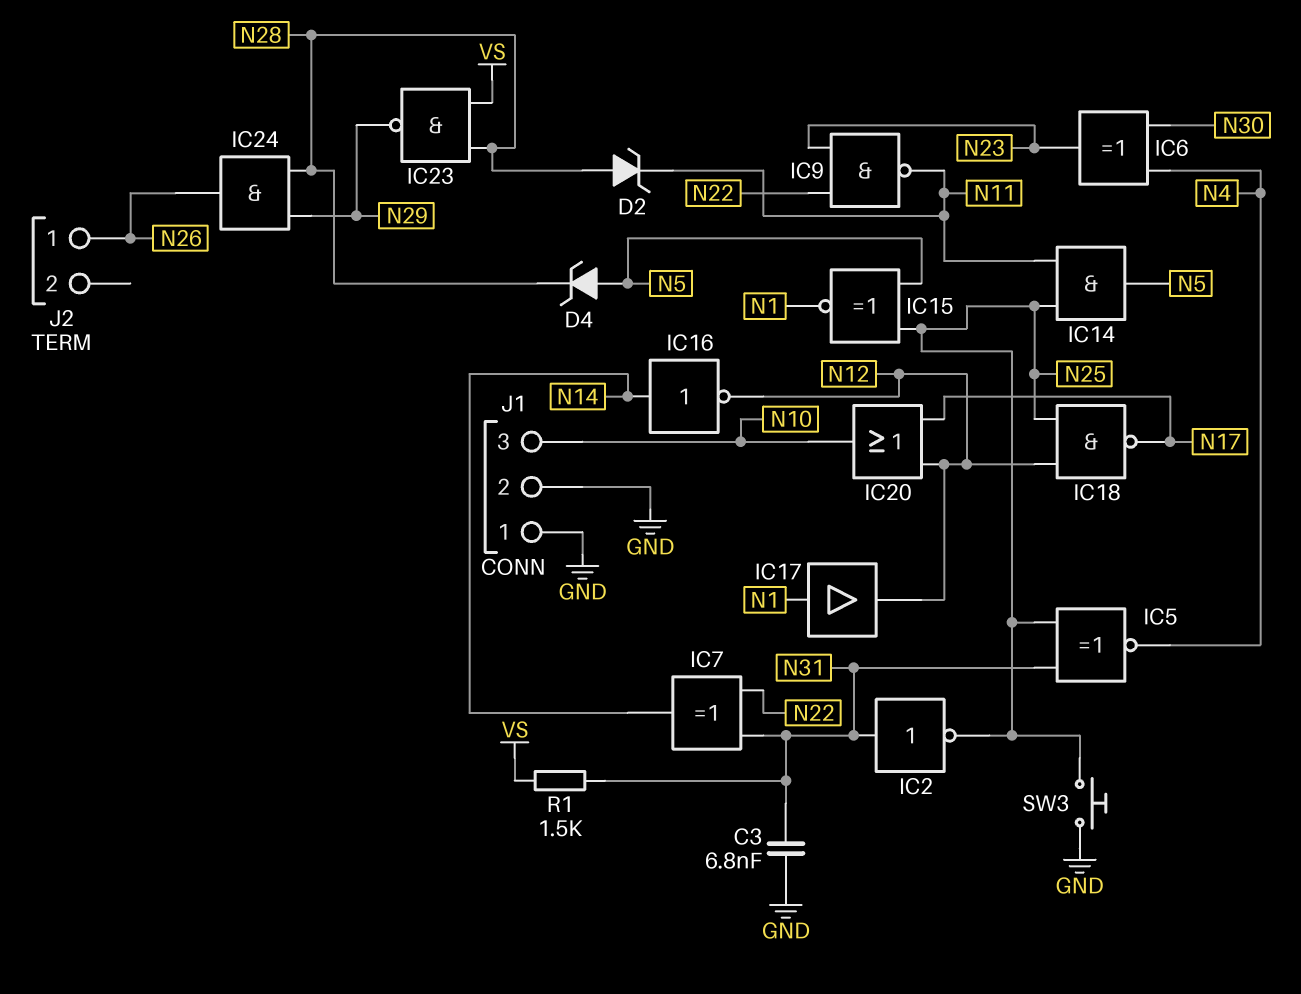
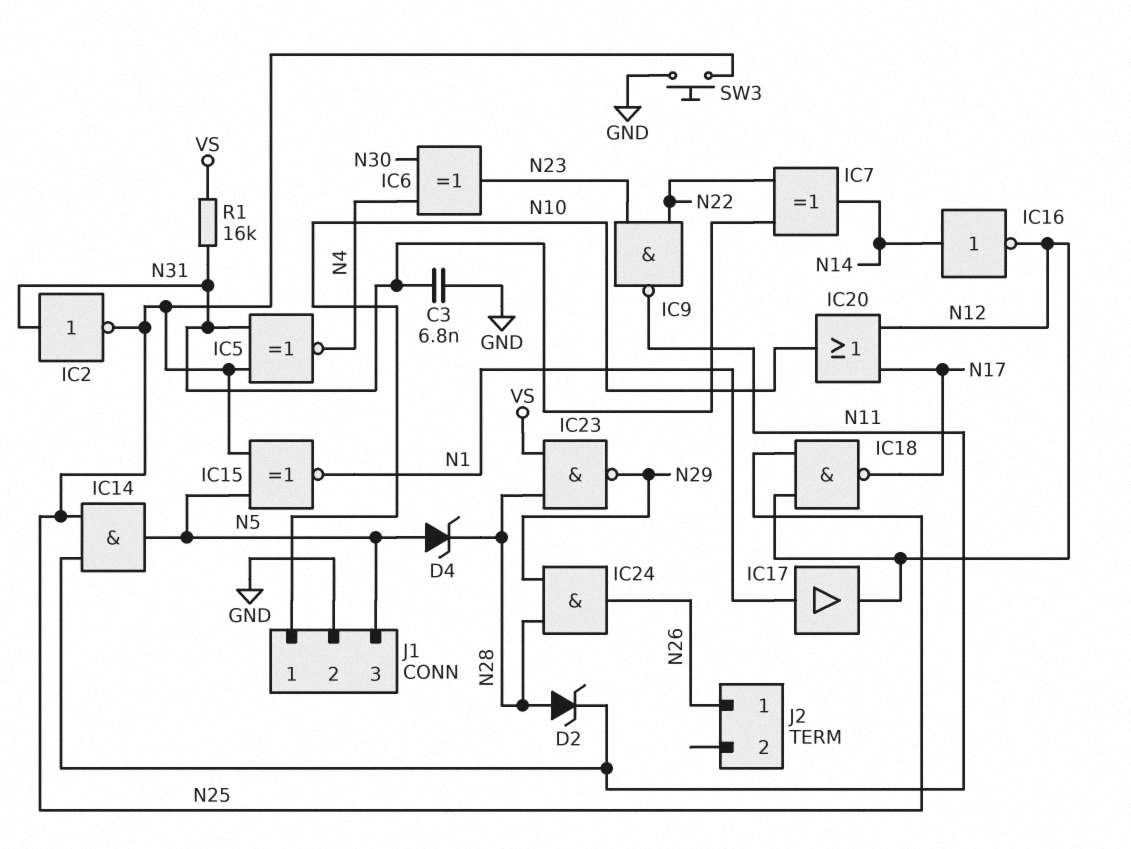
J1 pin 1: GND -> N10
J1 pin 3: N10 -> N5
R1: 1.5k (N31, VS) -> 16k (N31, VS)

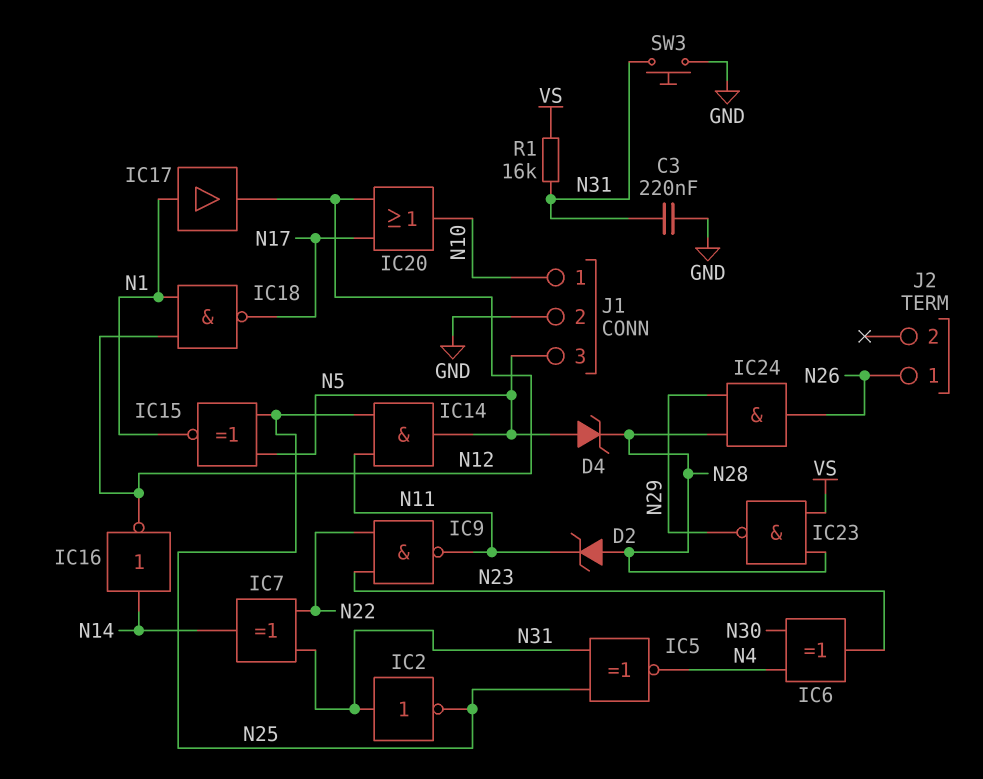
C3: 6.8nF (GND, N31) -> 220nF (GND, N31)
IC18: NAND (in N12, in N25, out N17) -> NAND (in N1, in N12, out N17)
SW3: button (GND, N25) -> button (GND, N31)

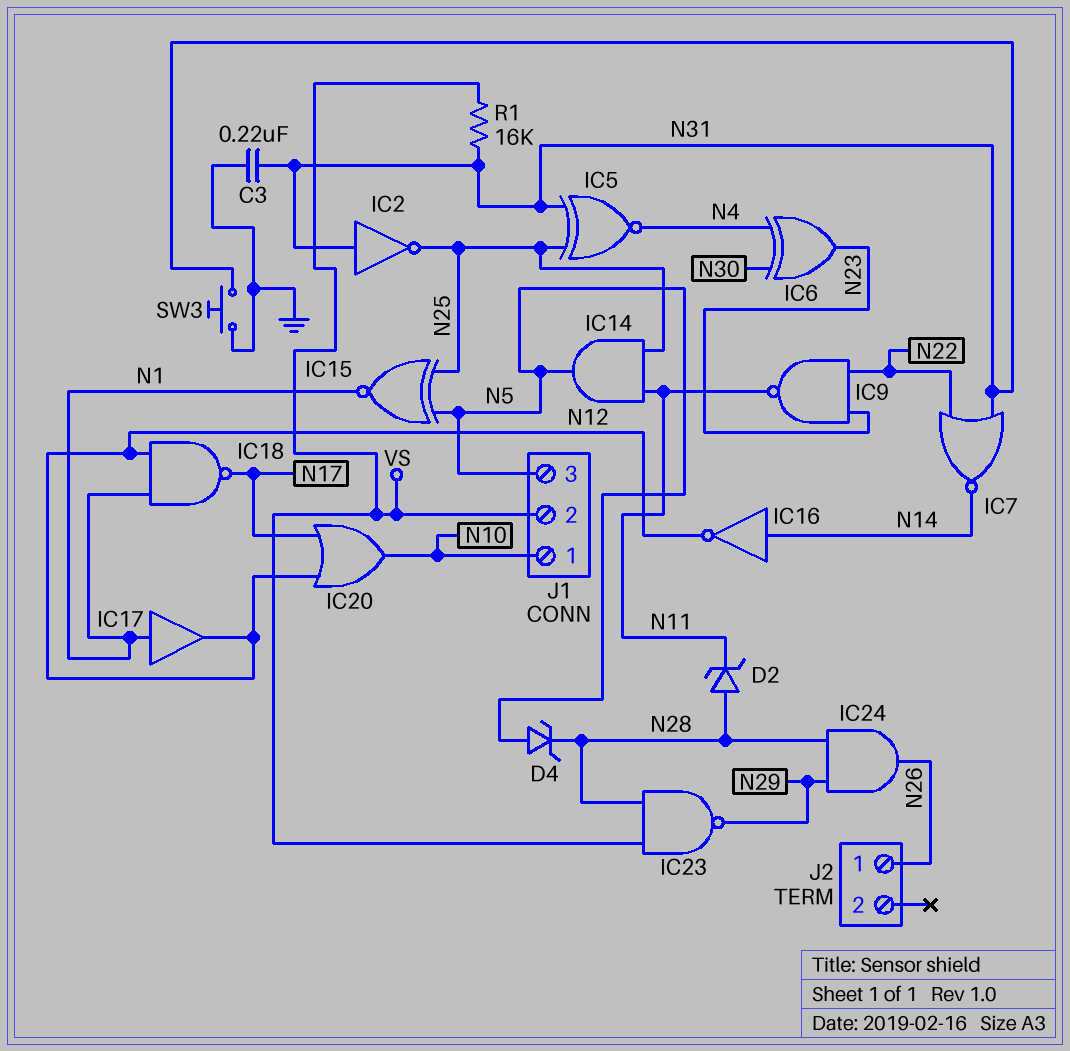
IC7: XOR (in N22, in N31, out N14) -> NOR (in N22, in N31, out N14)
J1 pin 2: GND -> VS

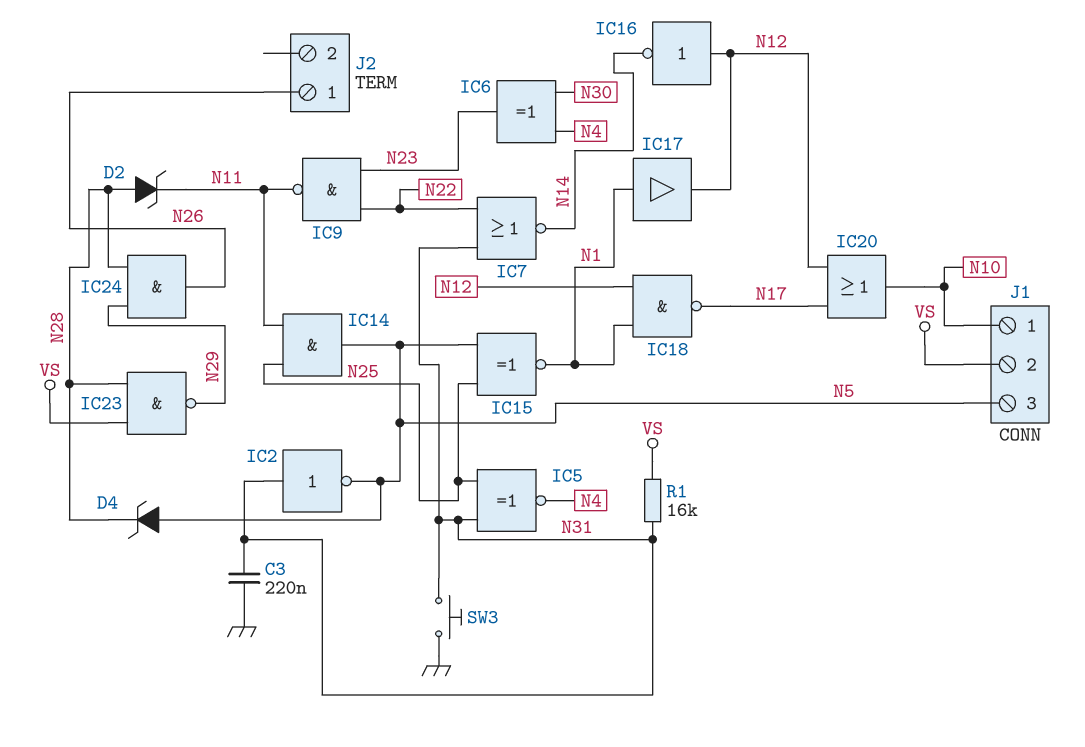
IC2: NOT (in N31, out N25) -> NOT (in N31, out N5)
IC16: NOT (in N14, out N12) -> NOT (in N12, out N14)

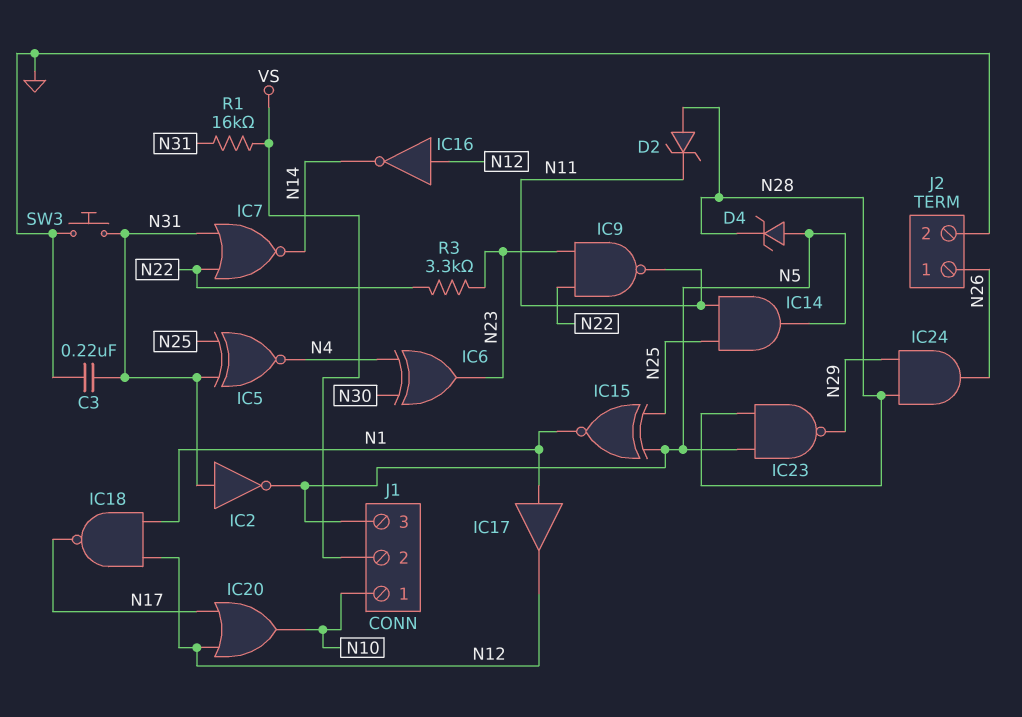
IC23: NAND (in N28, in VS, out N29) -> NAND (in N5, in N28, out N29)
J2 pin 2: none -> GND
R3: none -> 3.3k (N22, N23)

